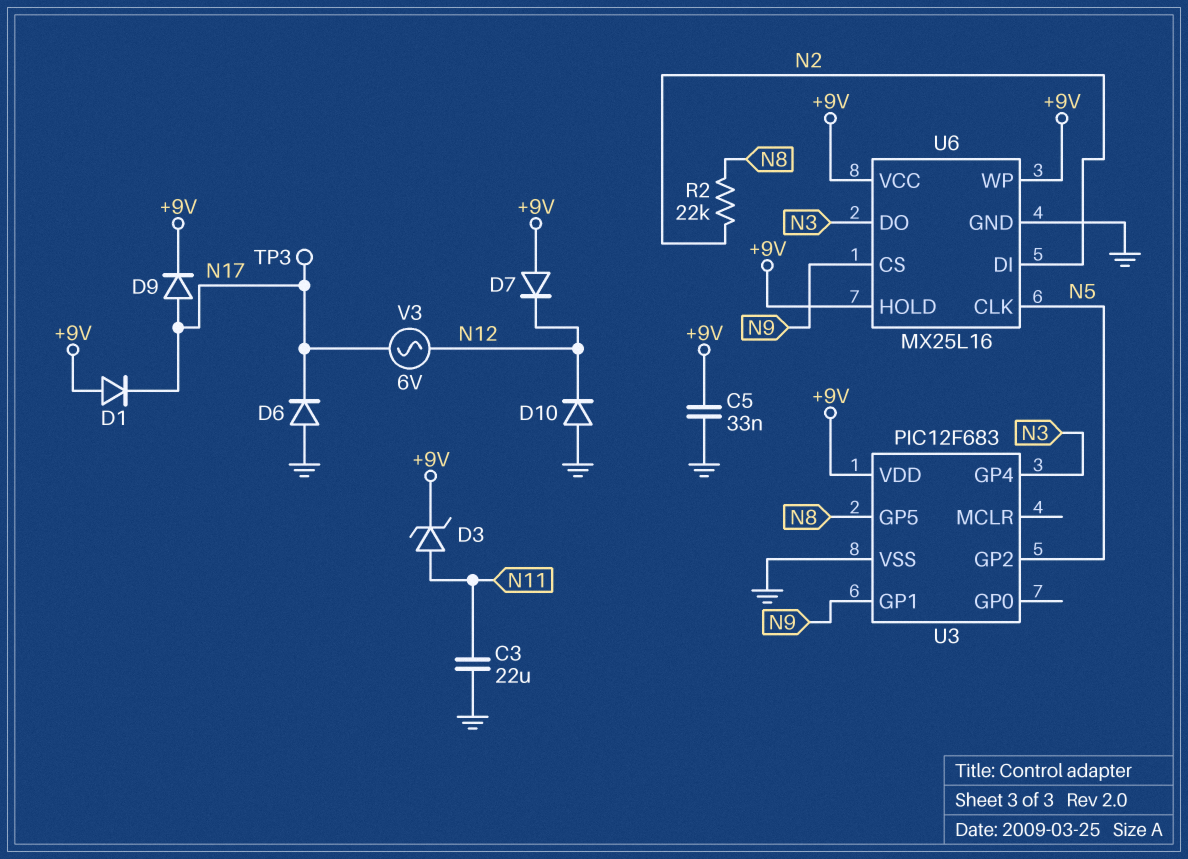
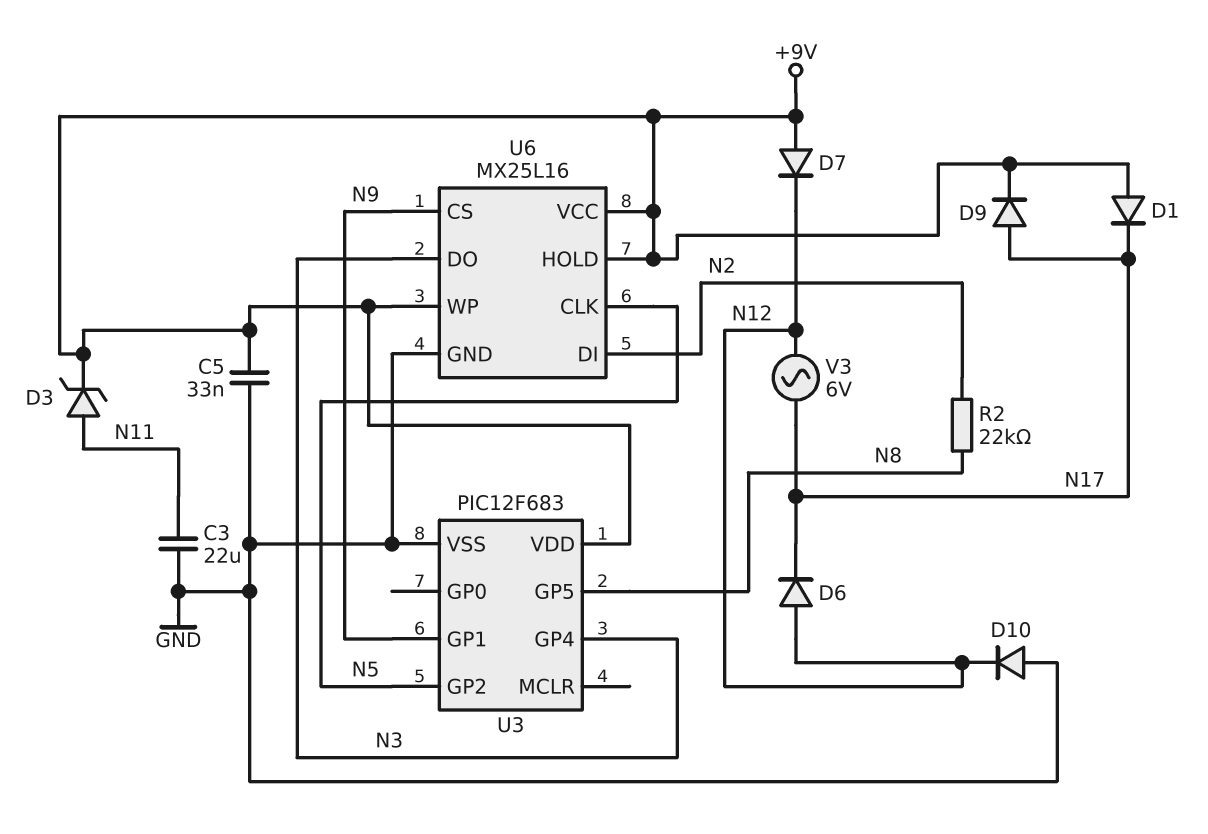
D6: diode (A GND, K N17) -> diode (A N12, K N17)
TP3: test point (N17) -> none

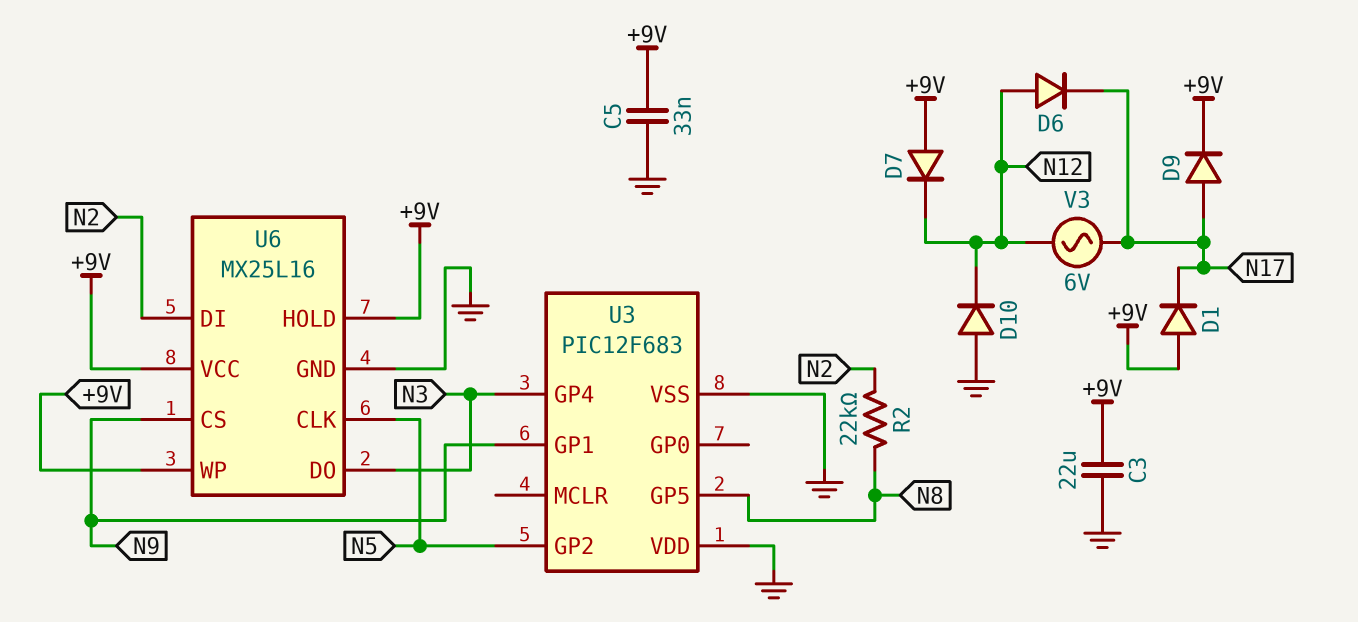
C3: 22uF (GND, N11) -> 22uF (+9V, GND)
D3: zener (A N11, K +9V) -> none
U3 pin VDD: +9V -> GND

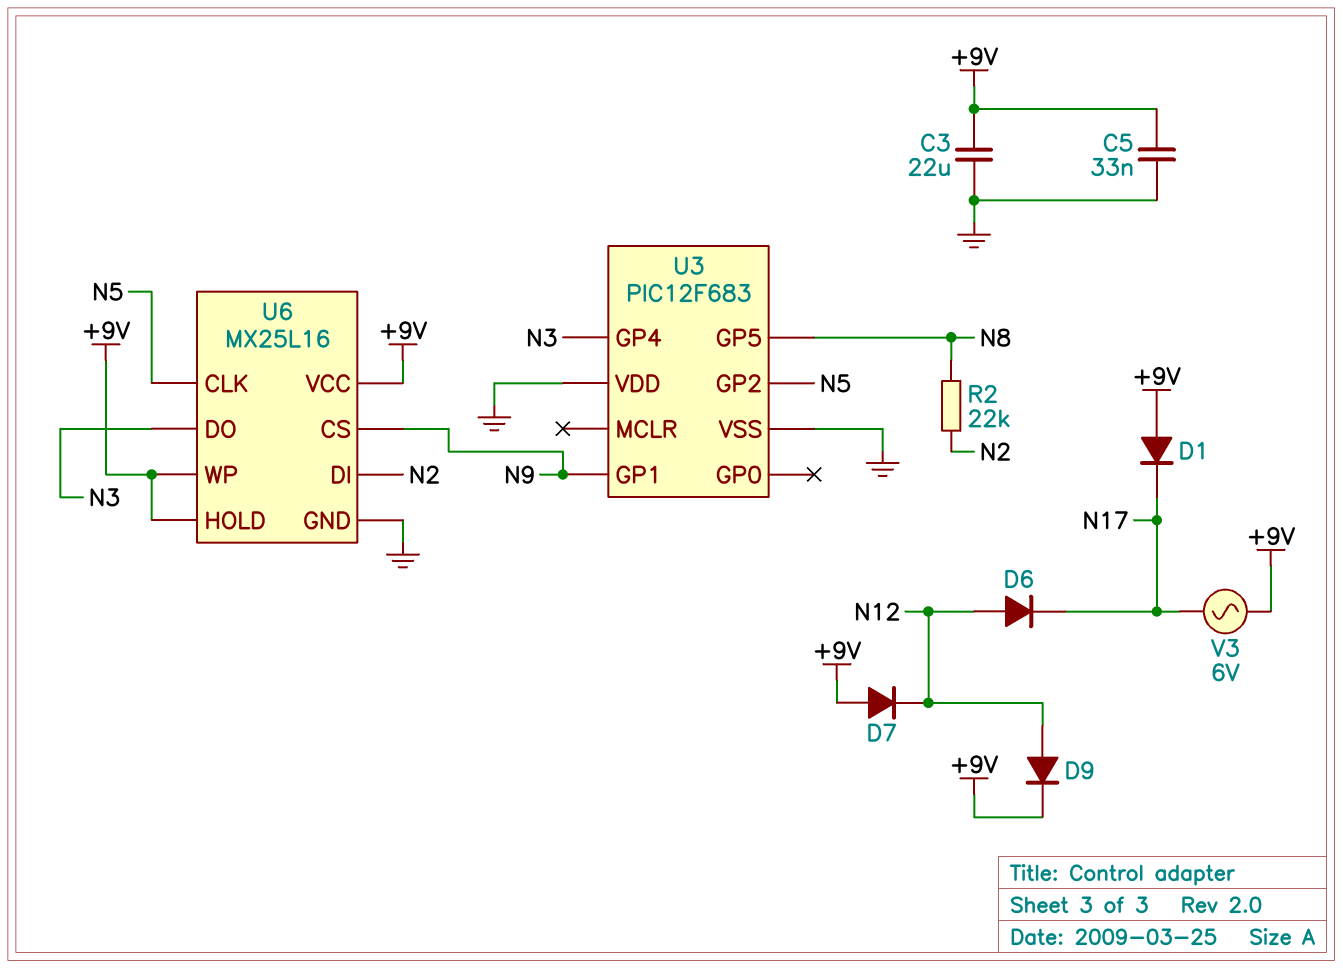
D9: diode (A N17, K +9V) -> diode (A N12, K +9V)
D10: diode (A GND, K N12) -> none
V3: AC 6V (N12, N17) -> AC 6V (+9V, N17)

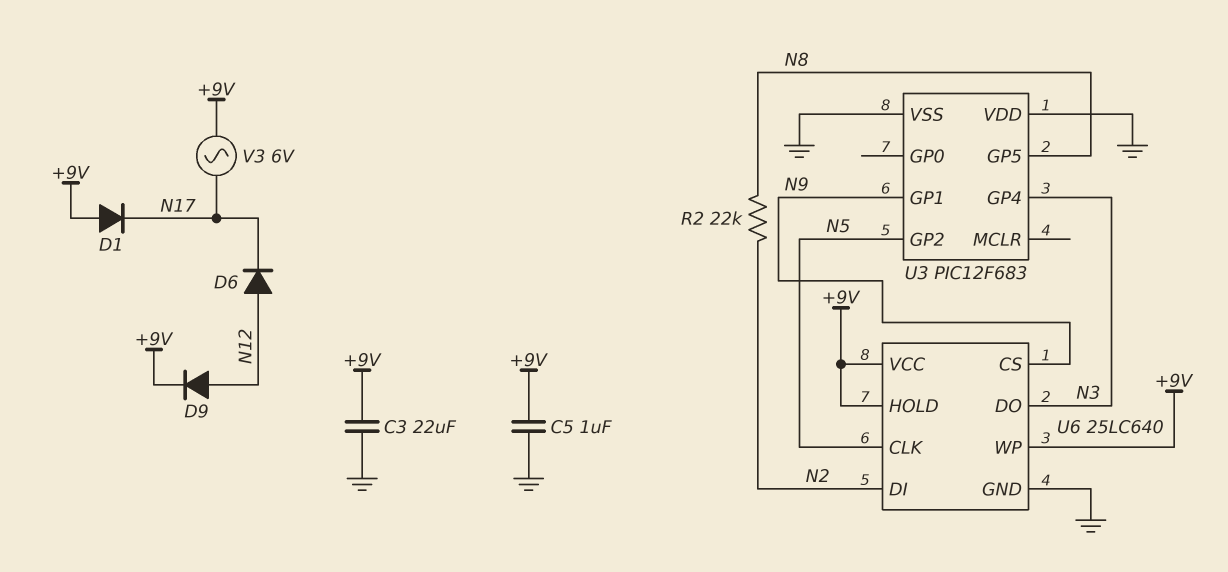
C5: 33nF (+9V, GND) -> 1uF (+9V, GND)
D7: diode (A +9V, K N12) -> none
U6: MX25L16 -> 25LC640

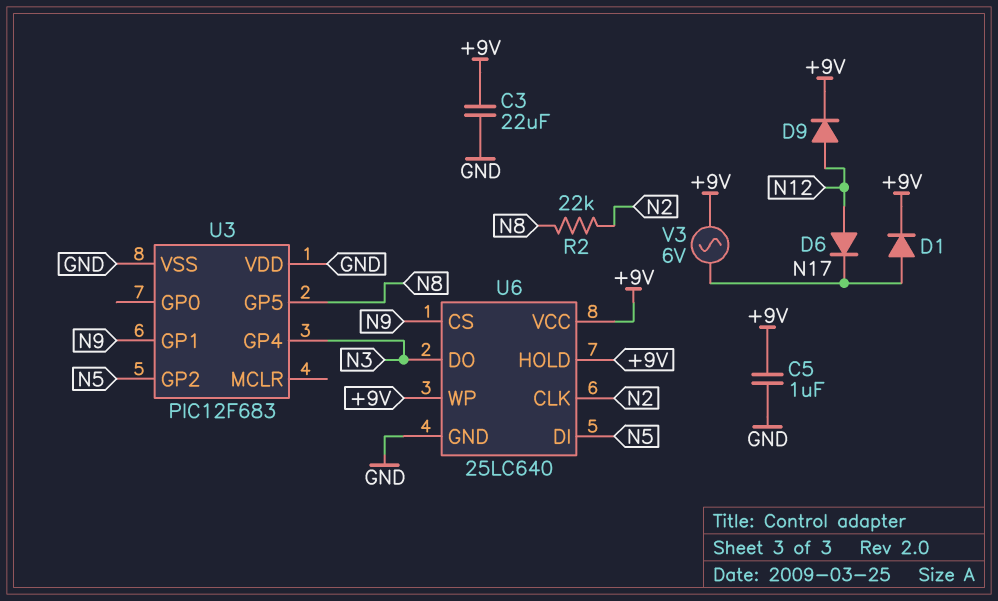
D1: diode (A +9V, K N17) -> diode (A N17, K +9V)
U6 pin CLK: N5 -> N2
U6 pin DI: N2 -> N5

